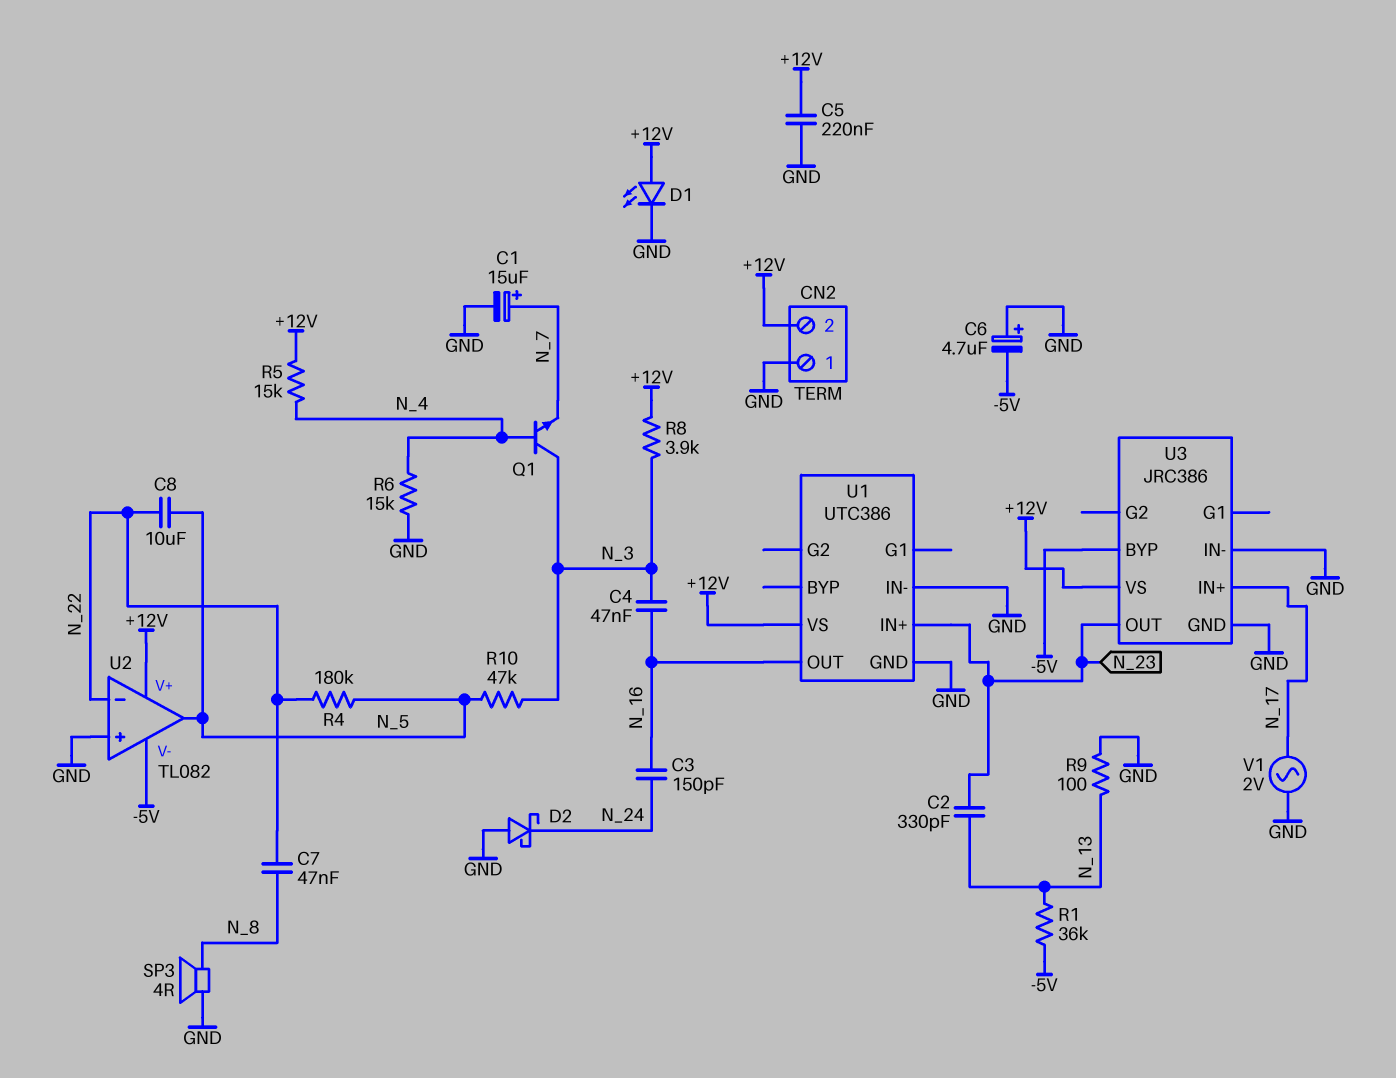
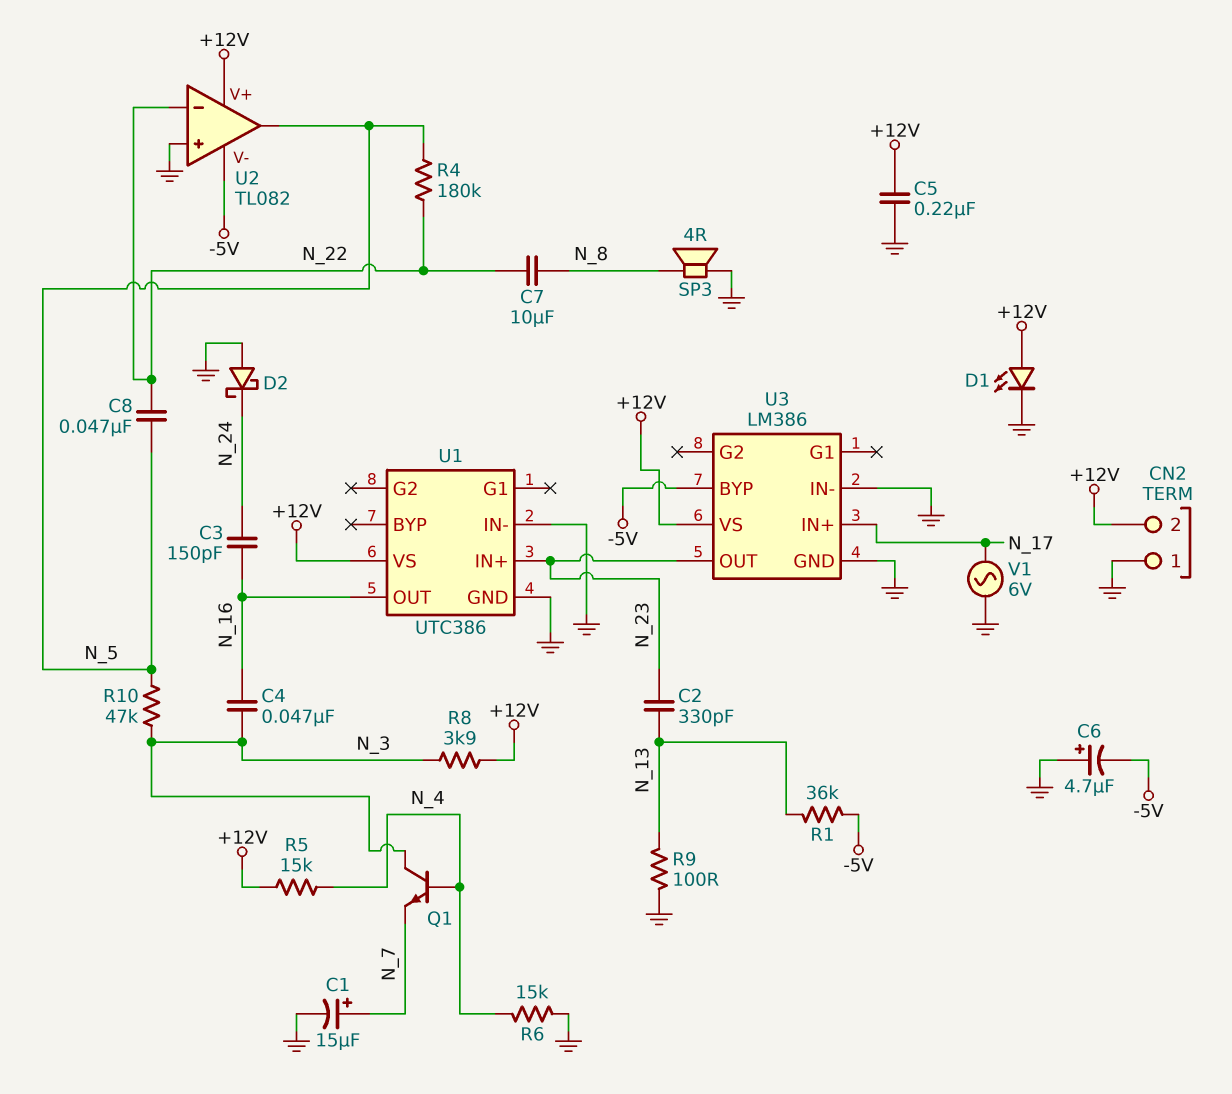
C7: 47nF (N_8, N_22) -> 10uF (N_8, N_22)
C8: 10uF (N_5, N_22) -> 47nF (N_5, N_22)
U3: JRC386 -> LM386
V1: AC 2V (GND, N_17) -> AC 6V (GND, N_17)

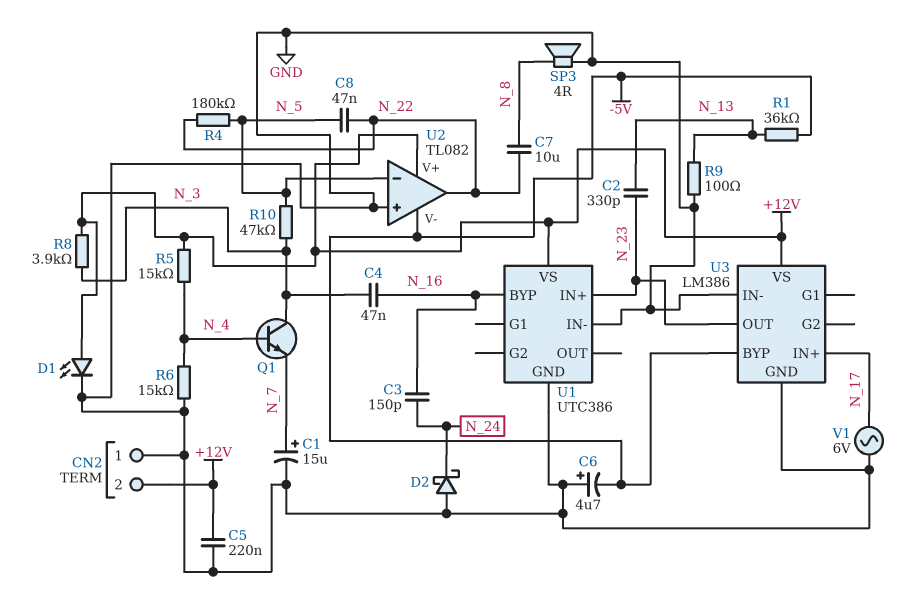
U1 pin BYP: none -> N_16
U1 pin OUT: N_16 -> none
U2 pin in-: N_22 -> N_5
U2 pin out: N_5 -> N_22

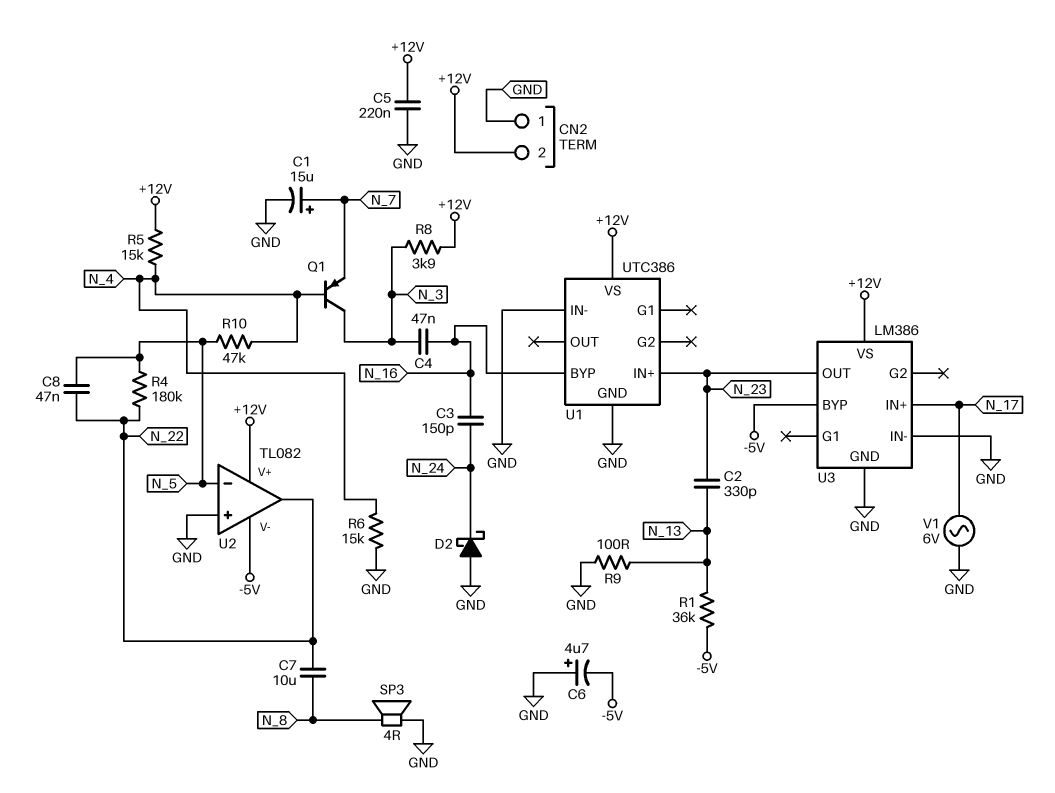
D1: LED (A +12V, K GND) -> none
Q1: NPN (B N_4, C N_3, E N_7) -> PNP (B N_4, C N_3, E N_7)
R10: 47k (N_3, N_5) -> 47k (N_4, N_5)

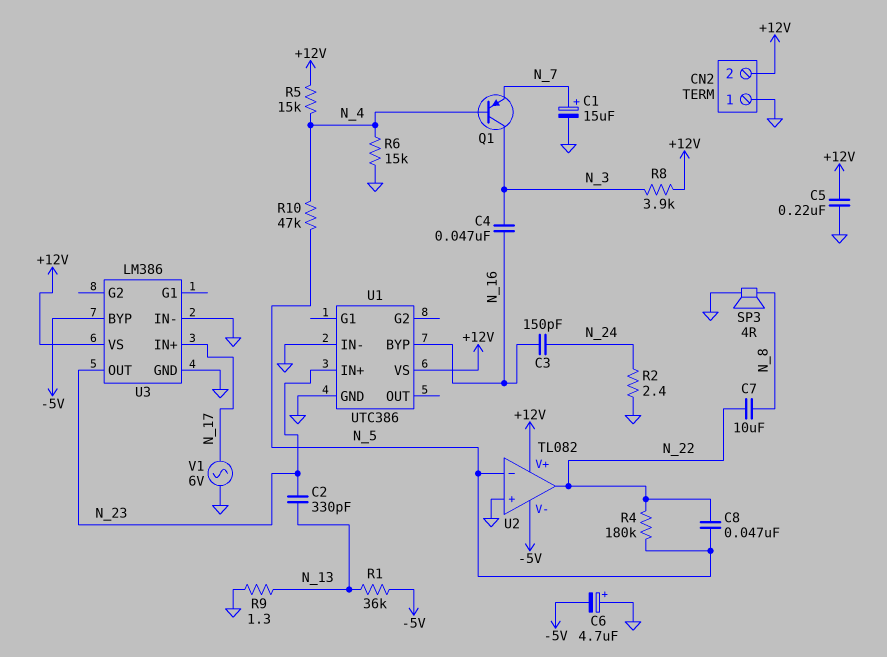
D2: schottky (A GND, K N_24) -> none
R2: none -> 2.4 (GND, N_24)
R9: 100 (GND, N_13) -> 1.3 (GND, N_13)

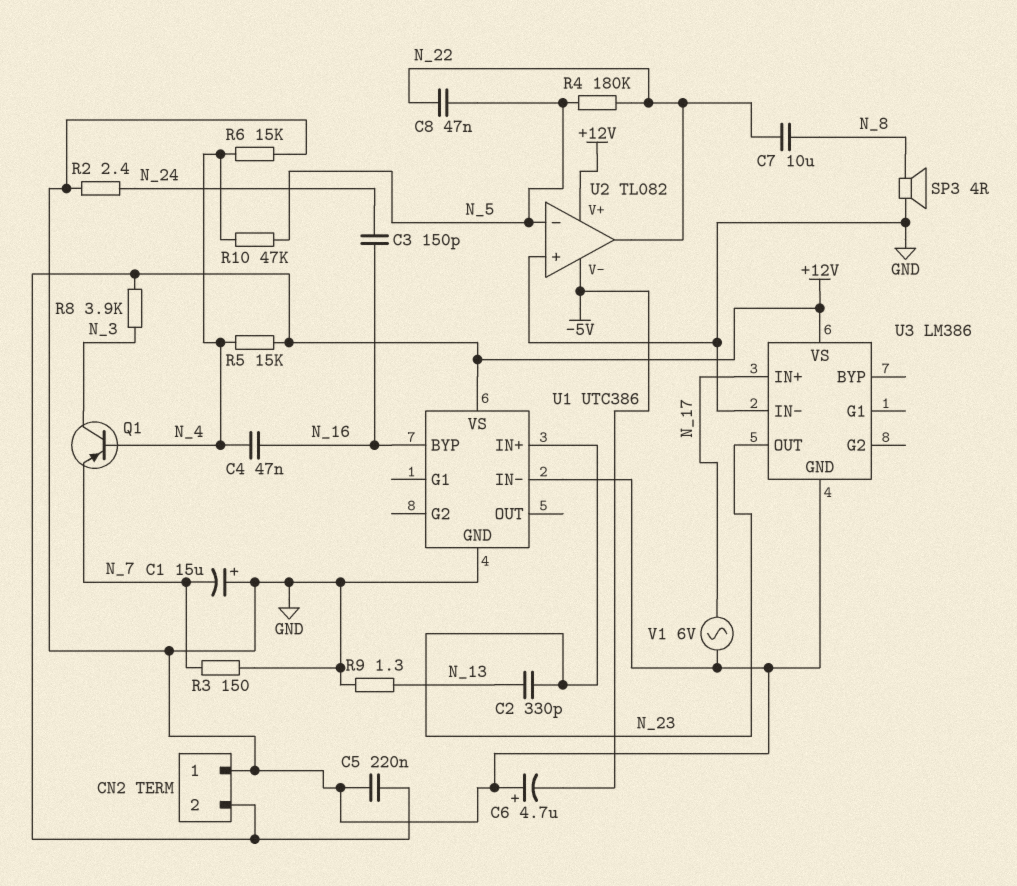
C1: 15uF (plus N_7, minus GND) -> 15uF (plus GND, minus N_7)
C4: 47nF (N_3, N_16) -> 47nF (N_4, N_16)
R1: 36k (-5V, N_13) -> none
R3: none -> 150 (GND, N_7)
U3 pin BYP: -5V -> none

